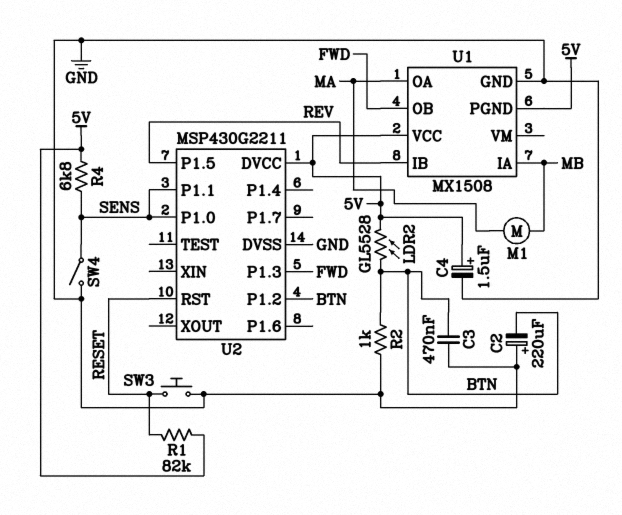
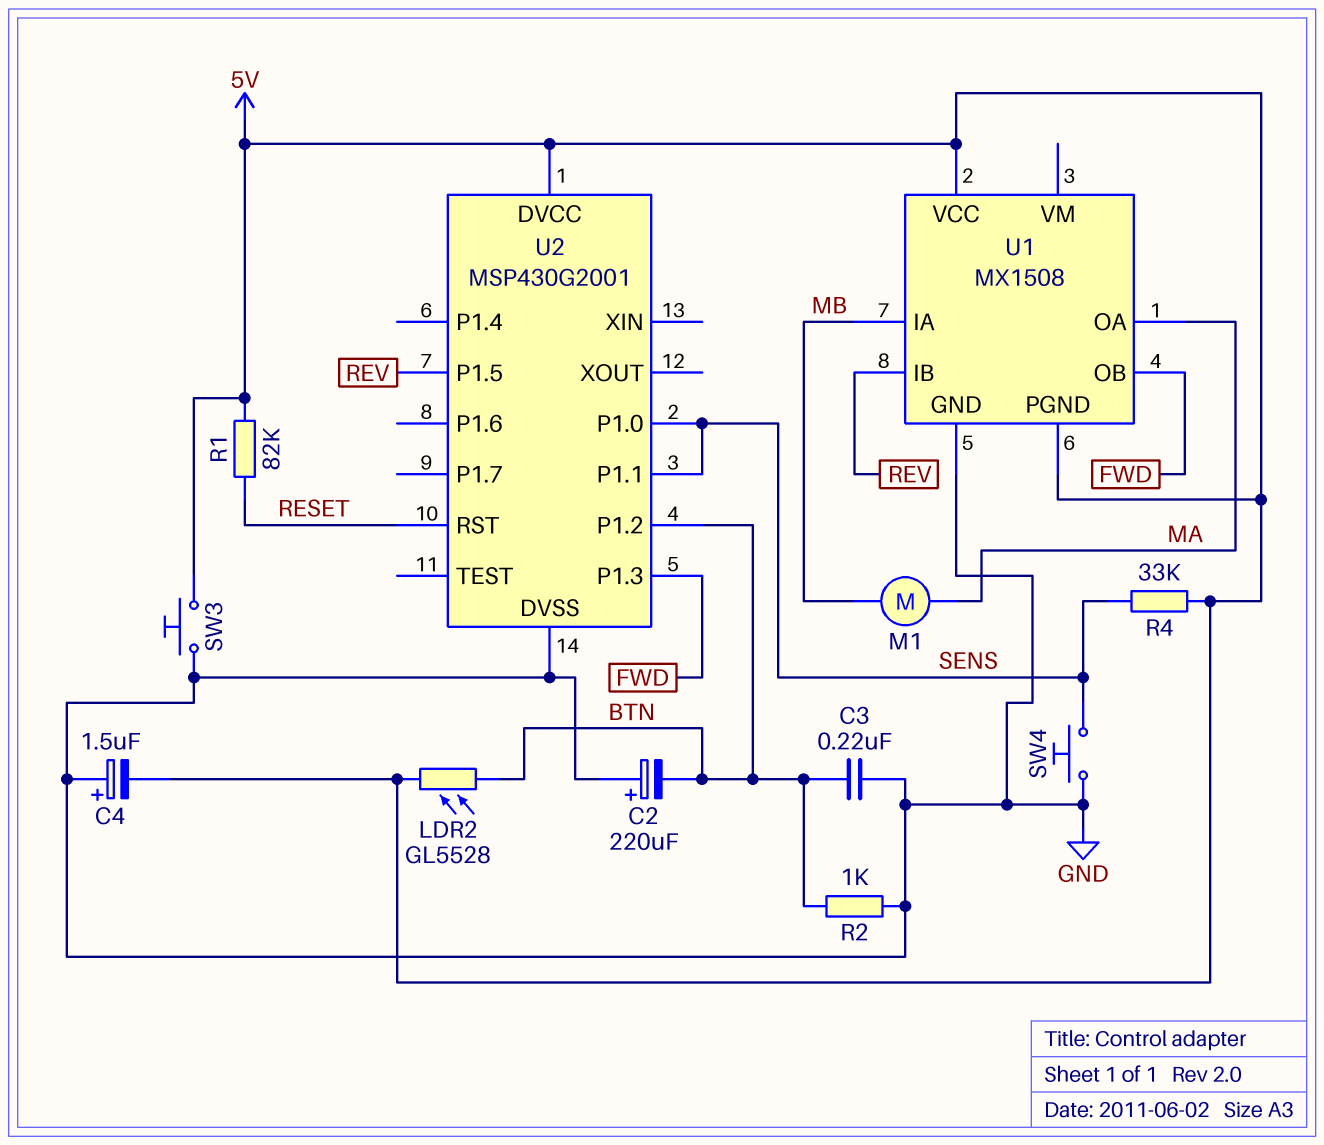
C3: 470nF (BTN, GND) -> 220nF (BTN, GND)
C4: 1.5uF (plus 5V, minus GND) -> 1.5uF (plus GND, minus 5V)
R4: 6.8k (5V, SENS) -> 33k (5V, SENS)
SW3: button (GND, RESET) -> button (5V, GND)
SW4: switch (GND, SENS) -> button (GND, SENS)
U2: MSP430G2211 -> MSP430G2001

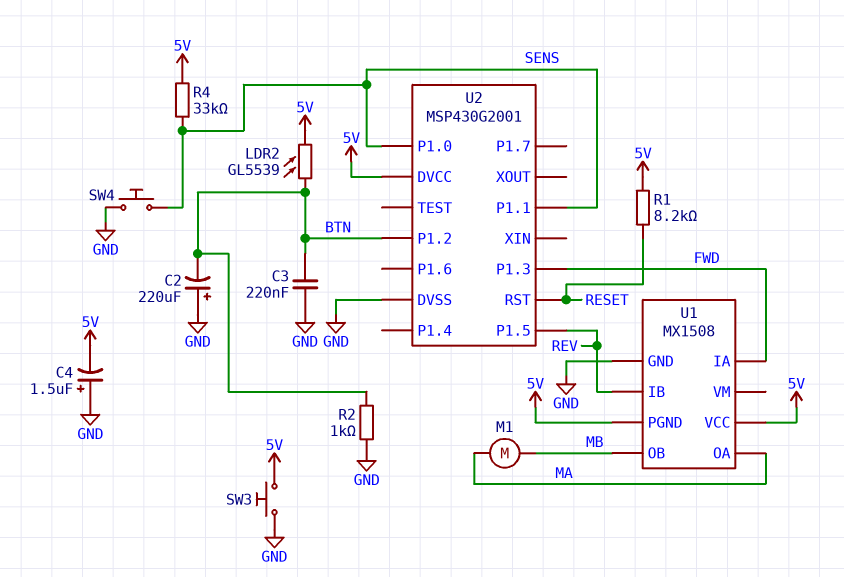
LDR2: GL5528 (5V, BTN) -> GL5539 (5V, BTN)
R1: 82k (5V, RESET) -> 8.2k (5V, RESET)
U1 pin IA: MB -> FWD
U1 pin OB: FWD -> MB

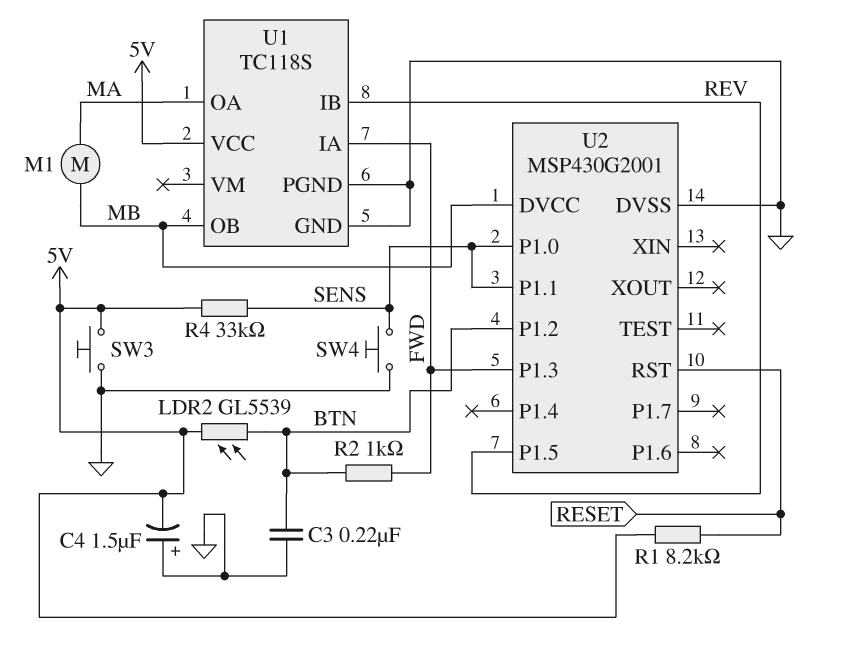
C2: 220uF (plus GND, minus BTN) -> none
R2: 1k (BTN, GND) -> 1k (BTN, FWD)
U1: MX1508 -> TC118S
U1 pin PGND: 5V -> GND
U2 pin DVCC: 5V -> MB

